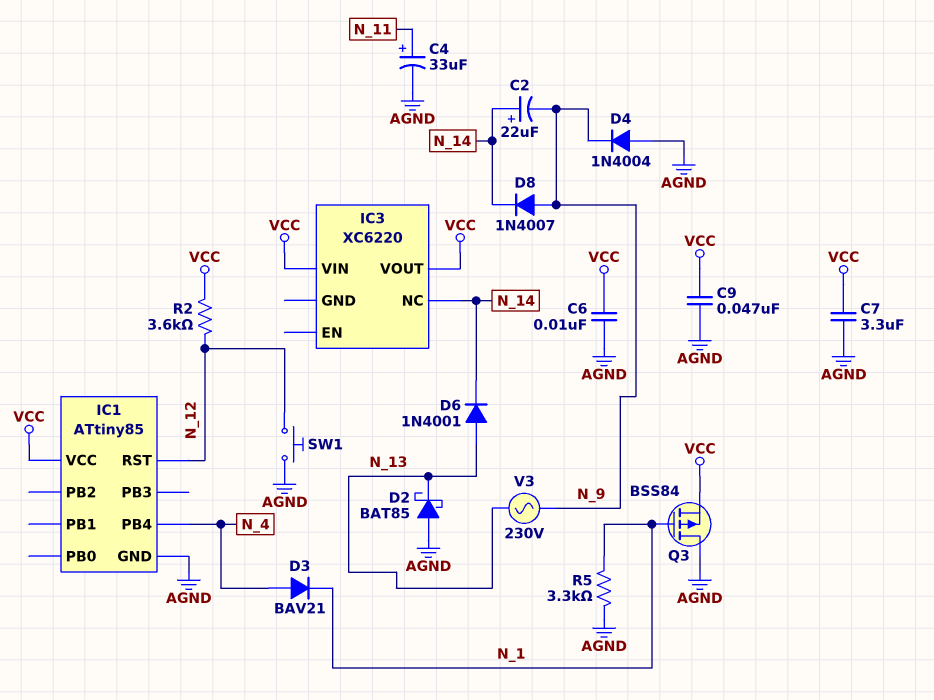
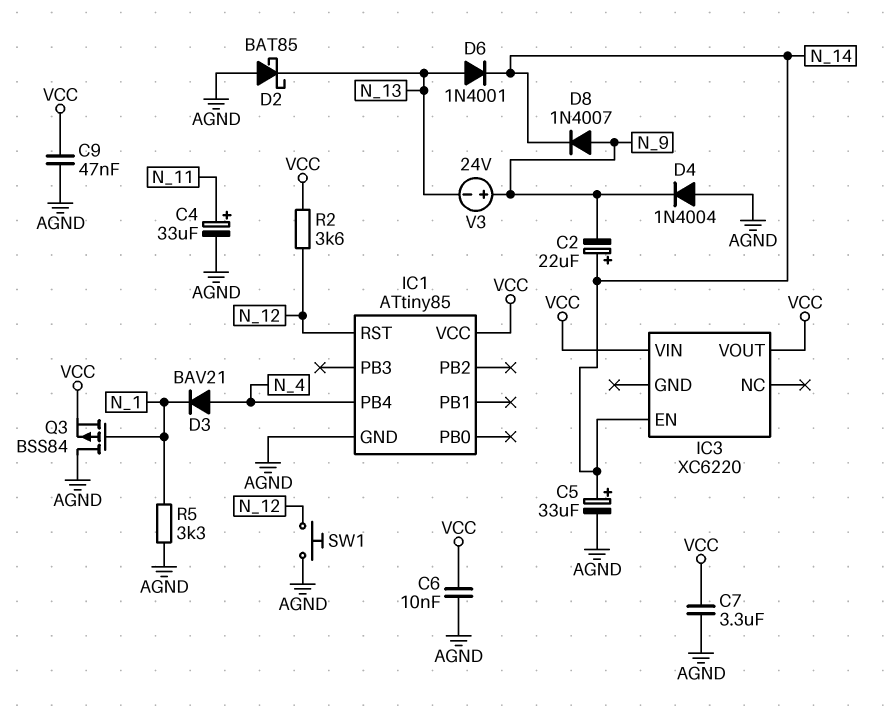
C5: none -> 33uF (plus N_14, minus AGND)
IC3 pin EN: none -> N_14
IC3 pin NC: N_14 -> none
V3: AC 230V (N_9, N_13) -> 24V (plus N_9, minus N_13)

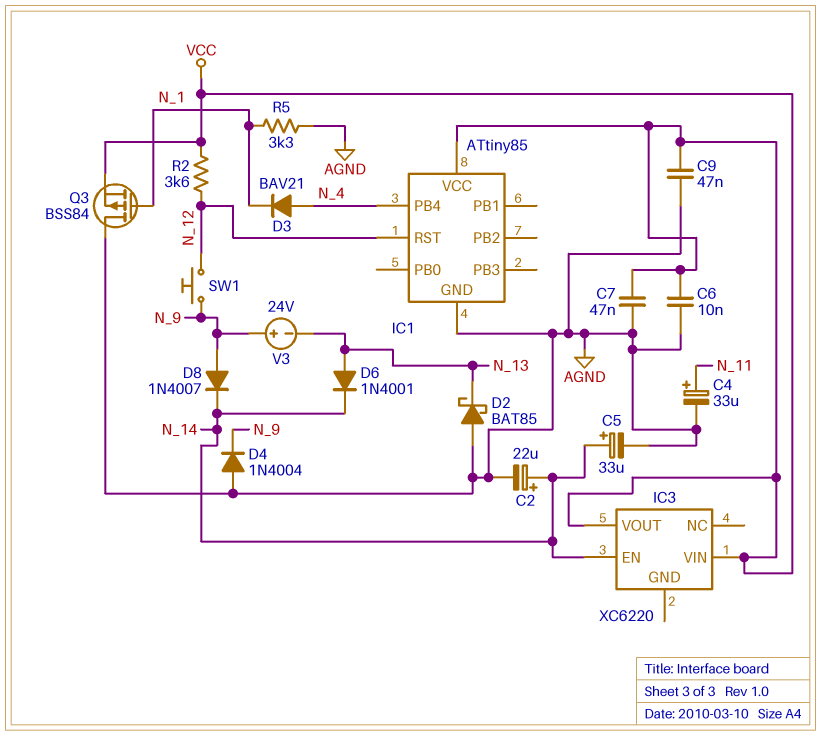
C2: 22uF (plus N_14, minus N_9) -> 22uF (plus N_14, minus AGND)
C7: 3.3uF (AGND, VCC) -> 47nF (AGND, VCC)
SW1: button (AGND, N_12) -> button (N_9, N_12)

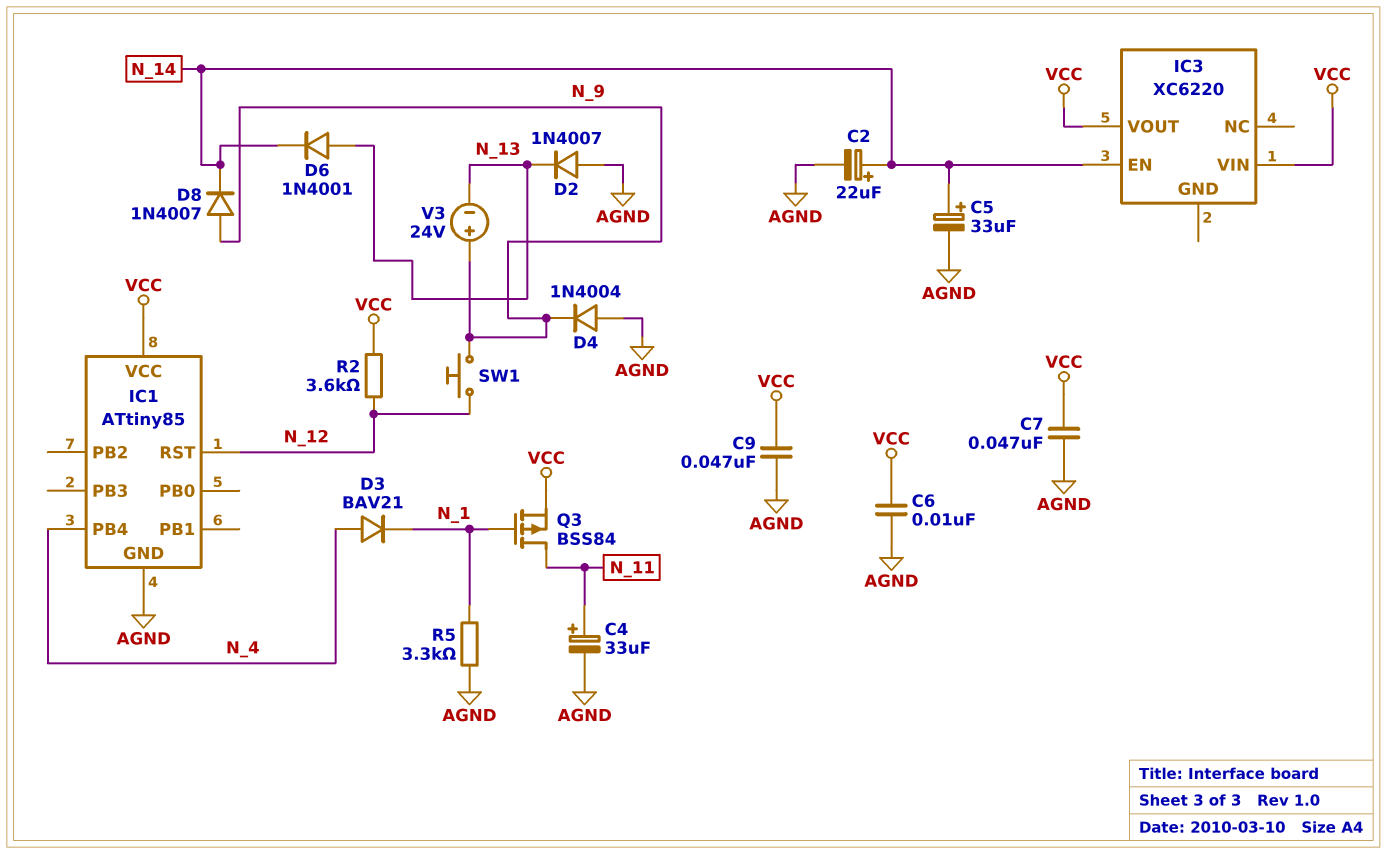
D2: schottky BAT85 (A AGND, K N_13) -> diode 1N4007 (A AGND, K N_13)
Q3: PMOS BSS84 (G N_1, D AGND, S VCC) -> PMOS BSS84 (G N_1, D N_11, S VCC)

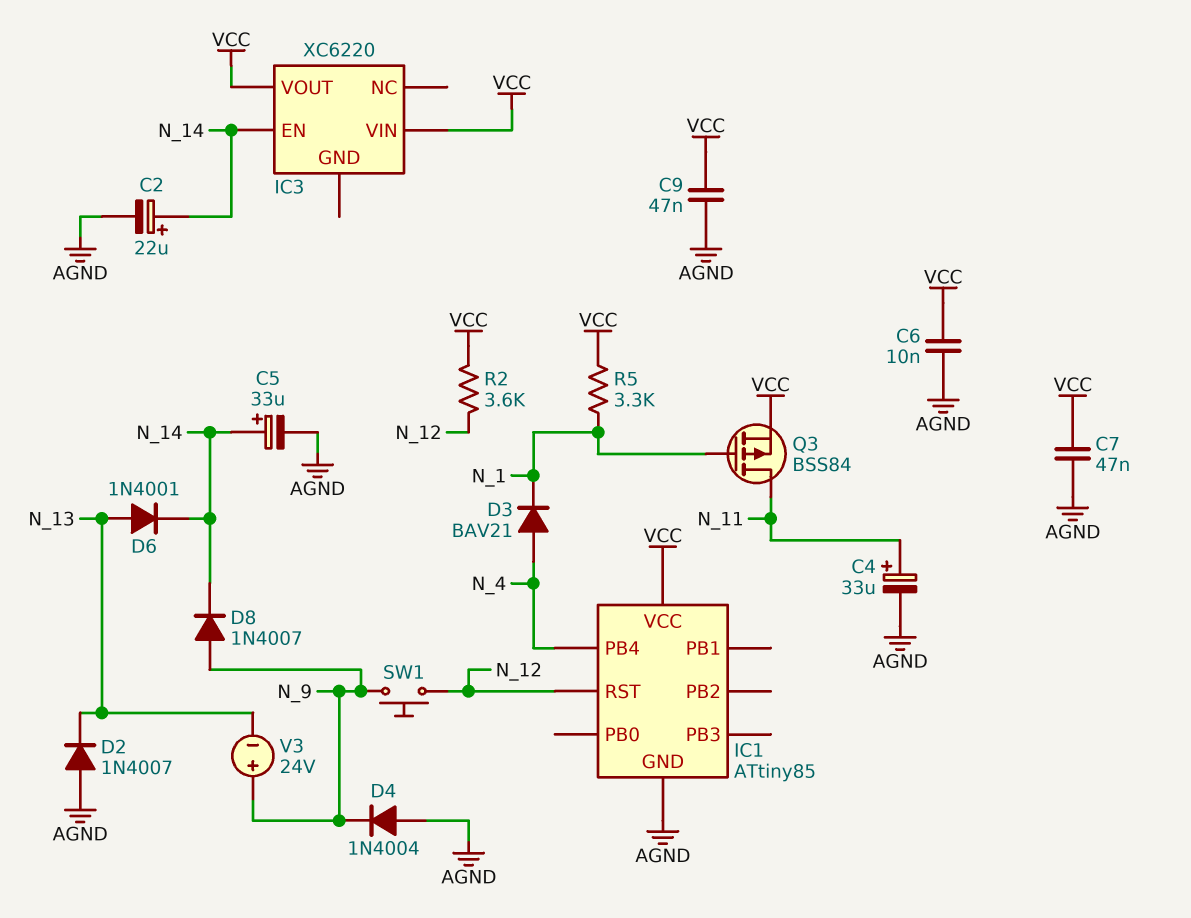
R5: 3.3k (AGND, N_1) -> 3.3k (N_1, VCC)

